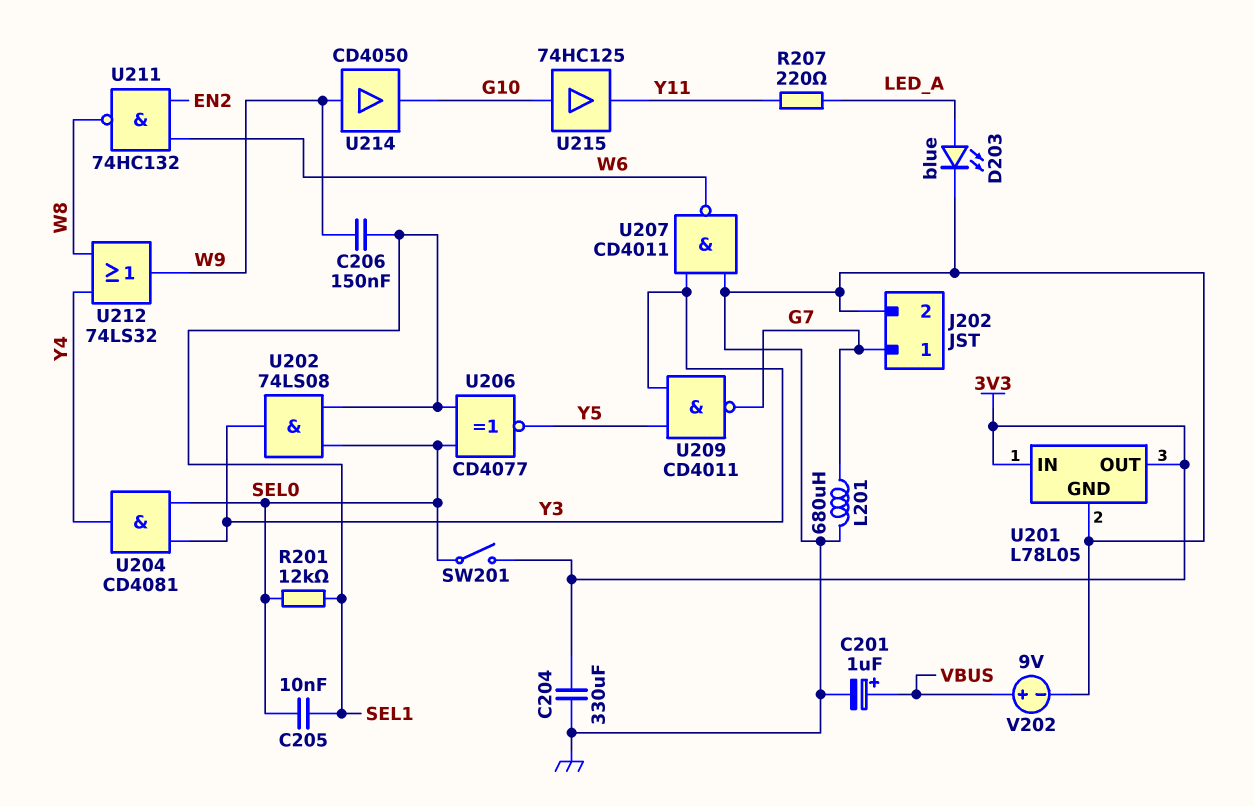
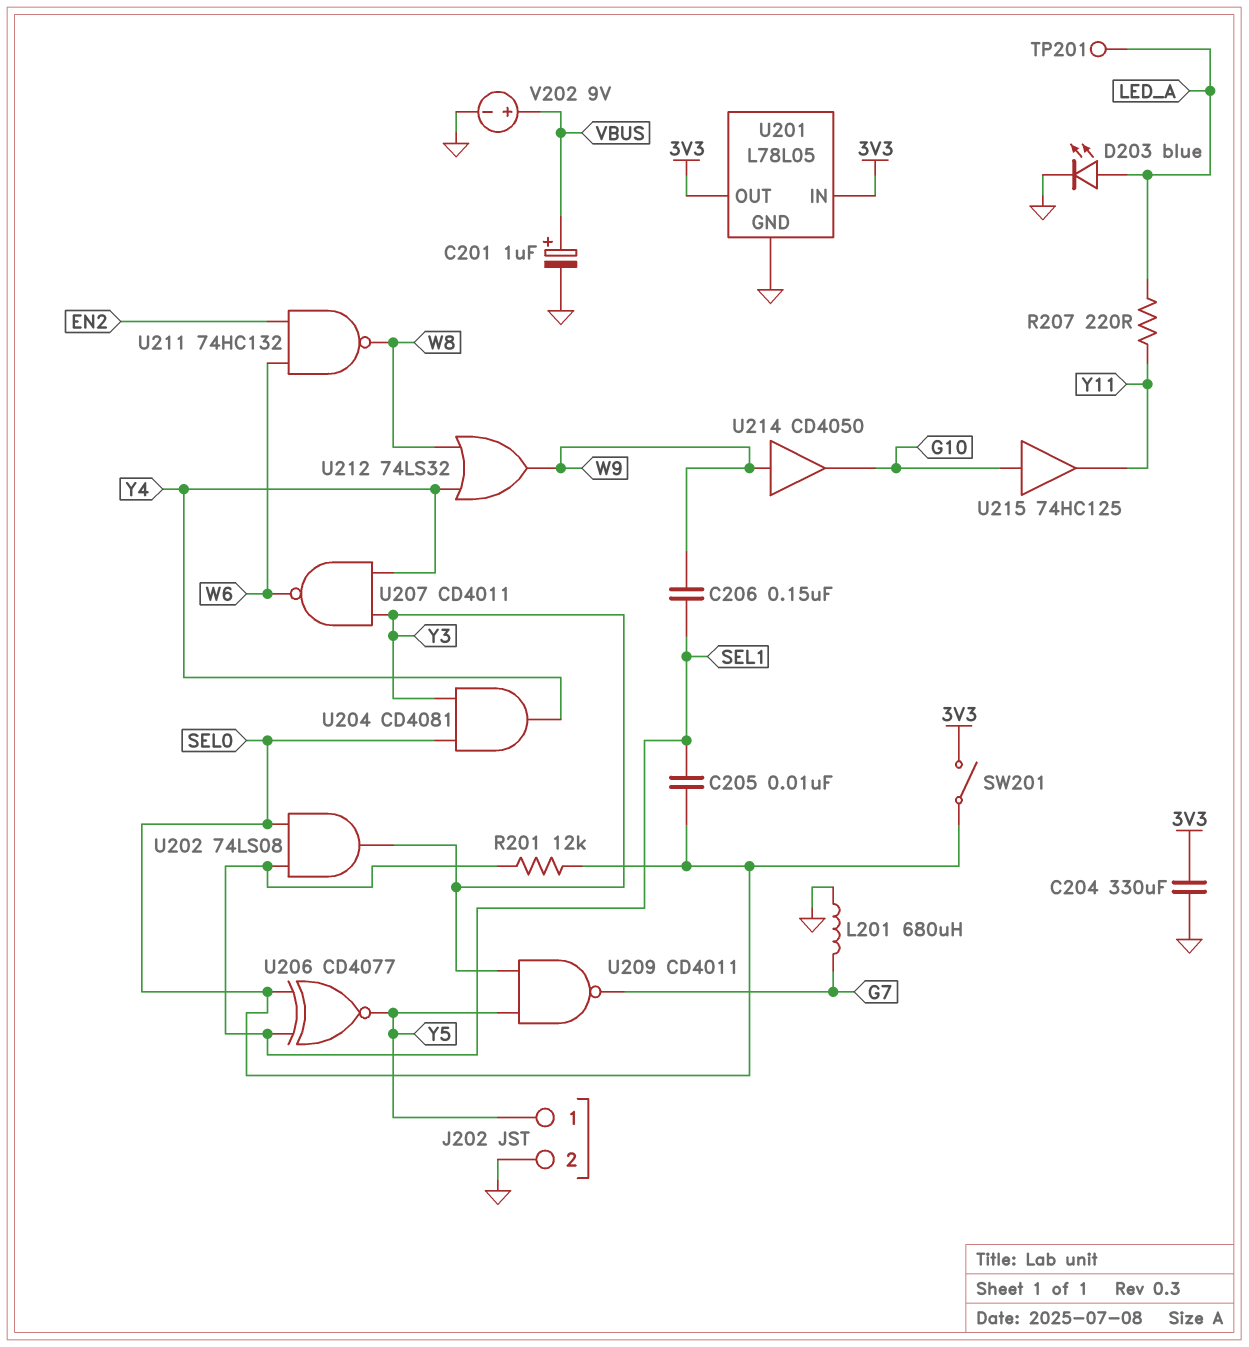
J202 pin 1: G7 -> Y5
TP201: none -> test point (LED_A)
U207: NAND CD4011 (in GND, in Y3, out W6) -> NAND CD4011 (in Y3, in Y4, out W6)

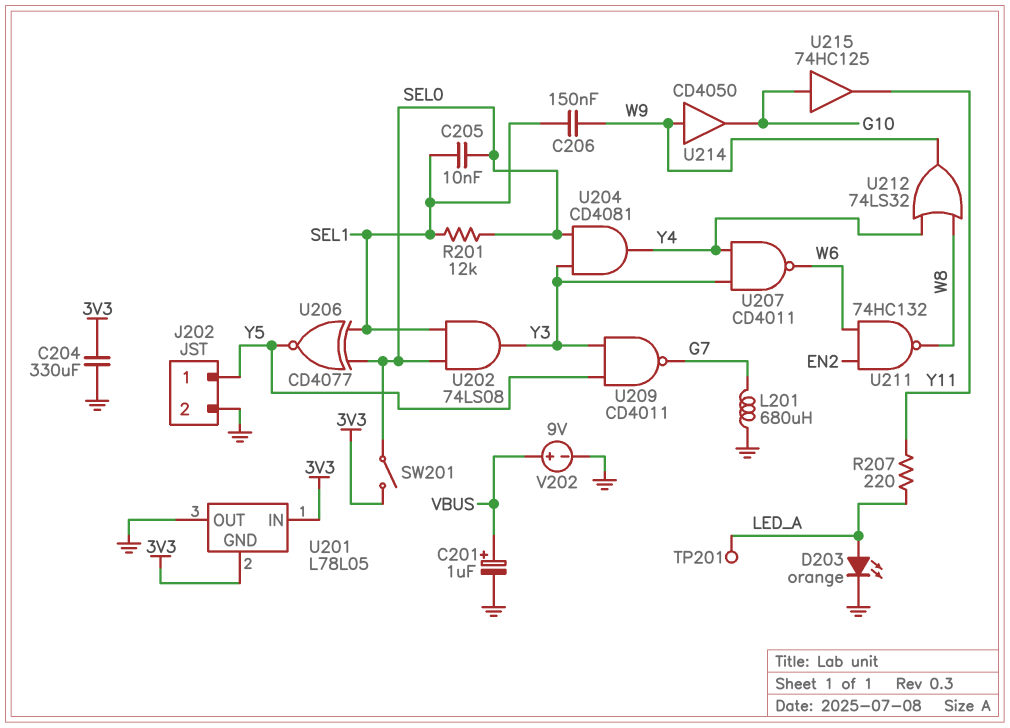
D203: LED blue (A LED_A, K GND) -> LED orange (A LED_A, K GND)
U201 pin GND: GND -> 3V3
U201 pin OUT: 3V3 -> GND

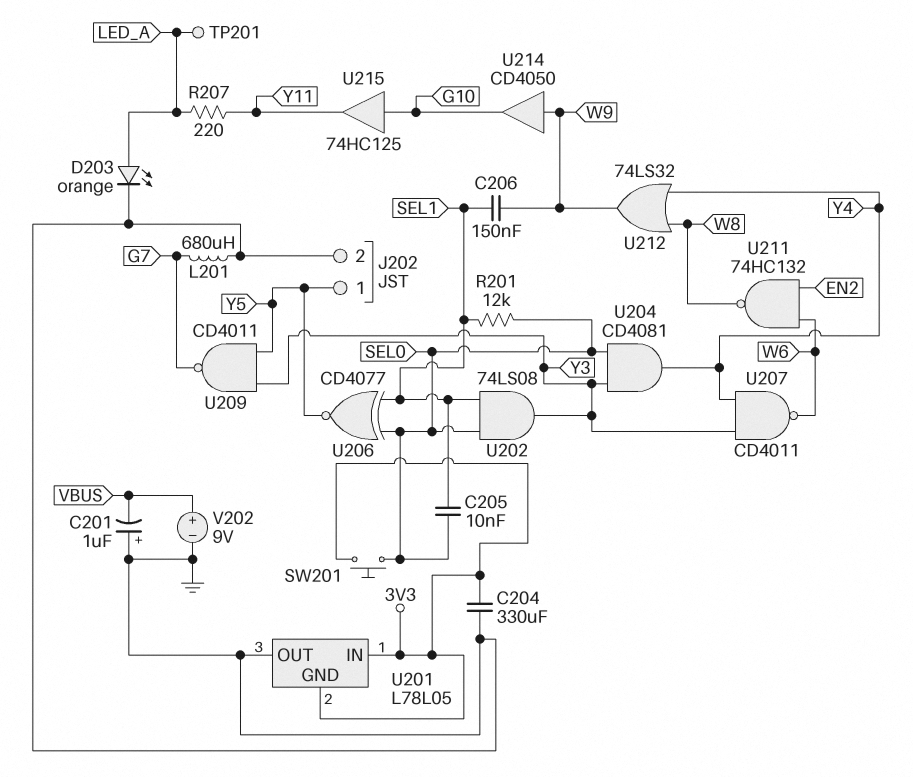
C201: 1uF (plus VBUS, minus GND) -> 1uF (plus GND, minus VBUS)
SW201: switch (3V3, SEL0) -> button (3V3, SEL0)

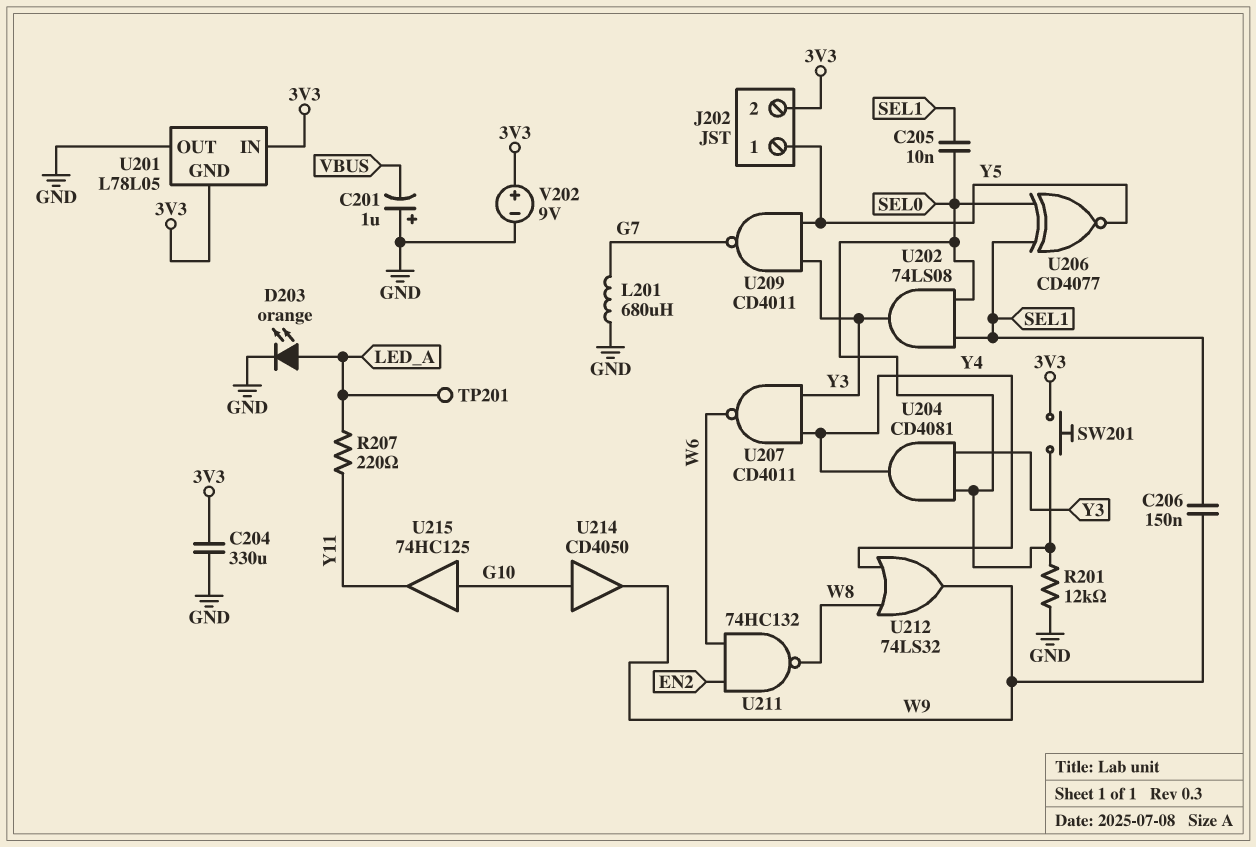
J202 pin 2: GND -> 3V3
R201: 12k (SEL0, SEL1) -> 12k (GND, SEL0)
U214: buffer CD4050 (in W9, out G10) -> buffer CD4050 (in G10, out W9)
V202: 9V (plus VBUS, minus GND) -> 9V (plus 3V3, minus GND)

